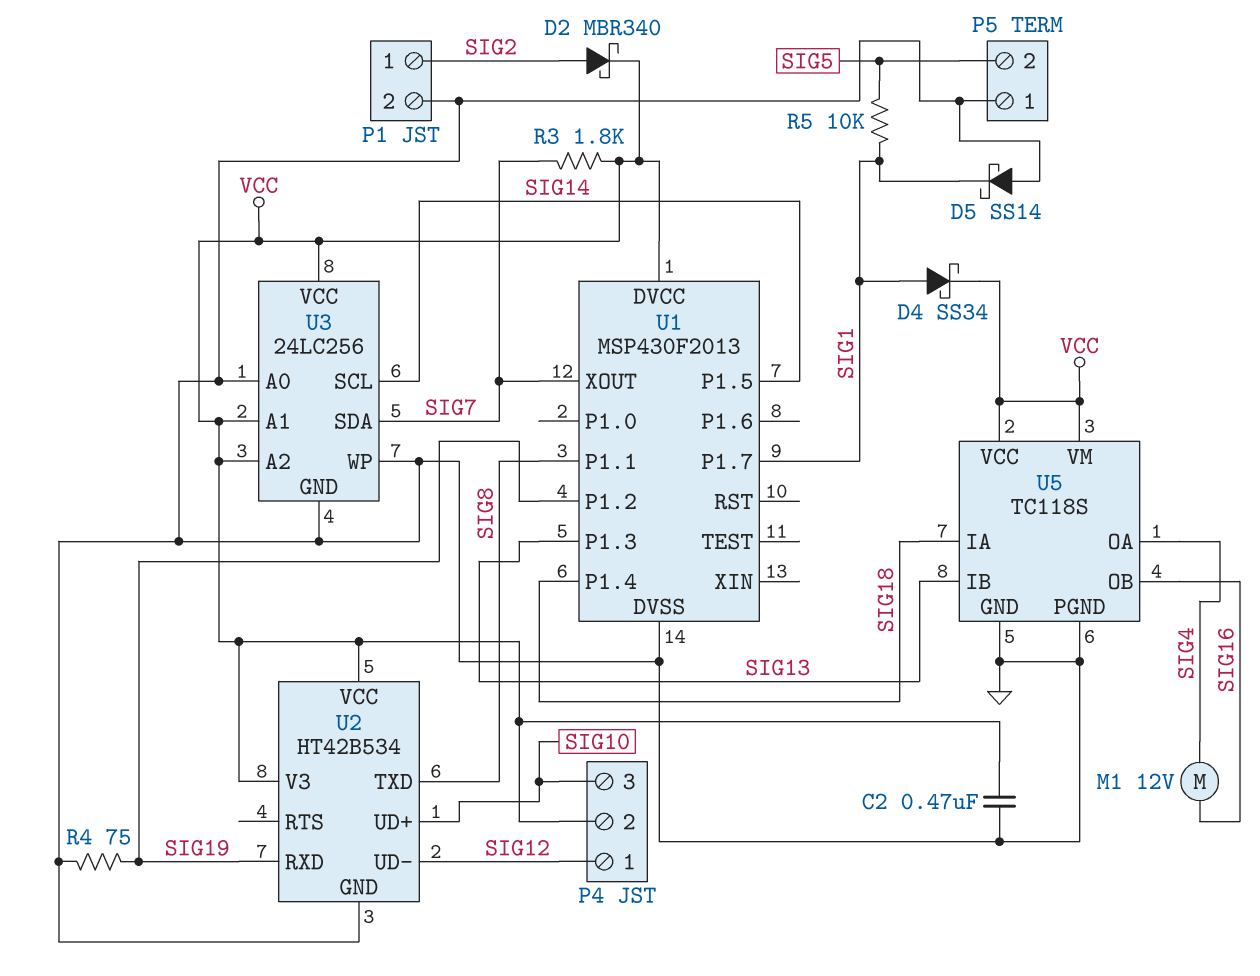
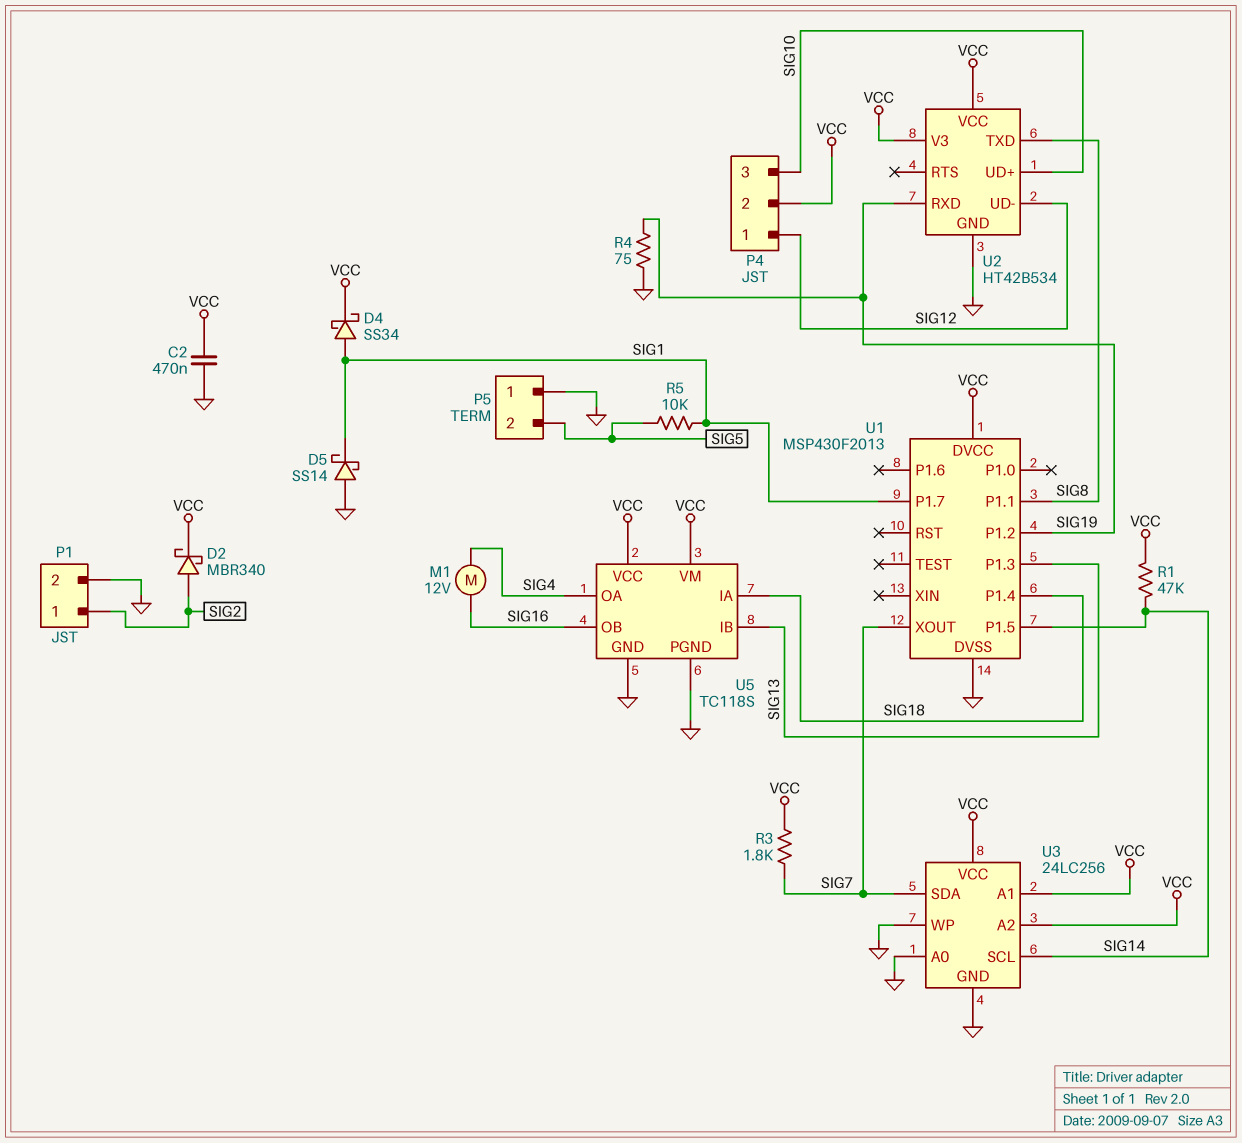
R1: none -> 47k (SIG14, VCC)

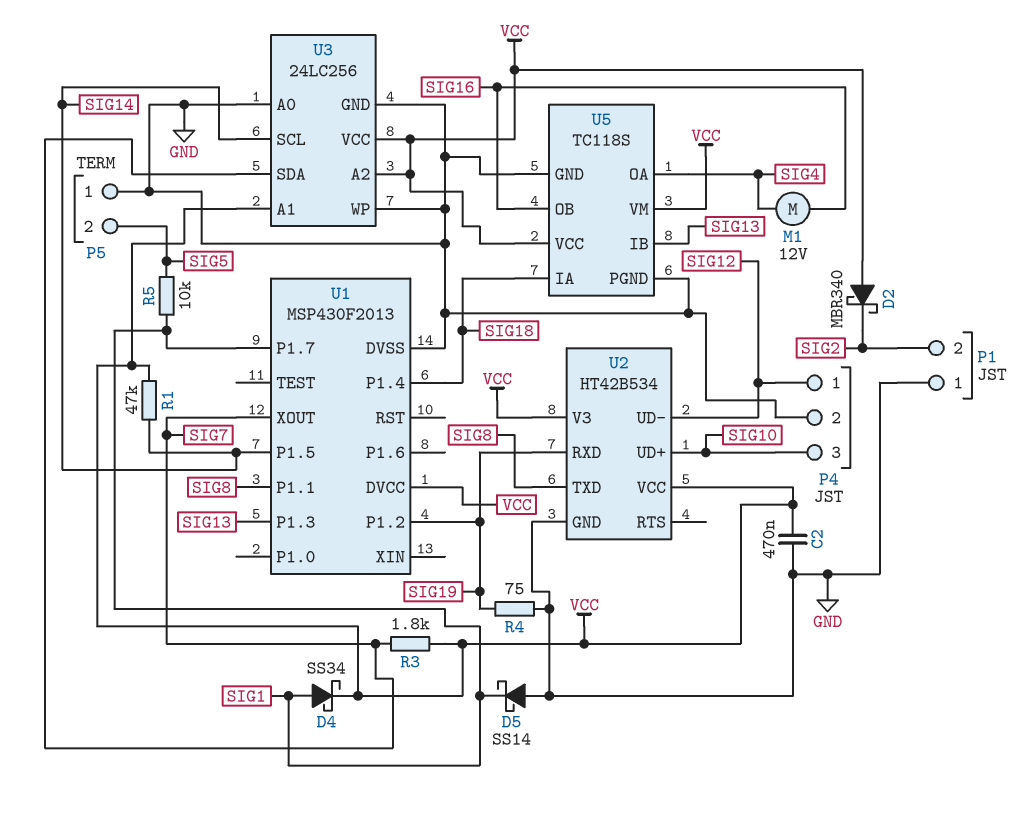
D2: schottky MBR340 (A SIG2, K VCC) -> schottky MBR340 (A VCC, K SIG2)
P1 pin 1: SIG2 -> GND
P1 pin 2: GND -> SIG2
P4 pin 2: VCC -> GND

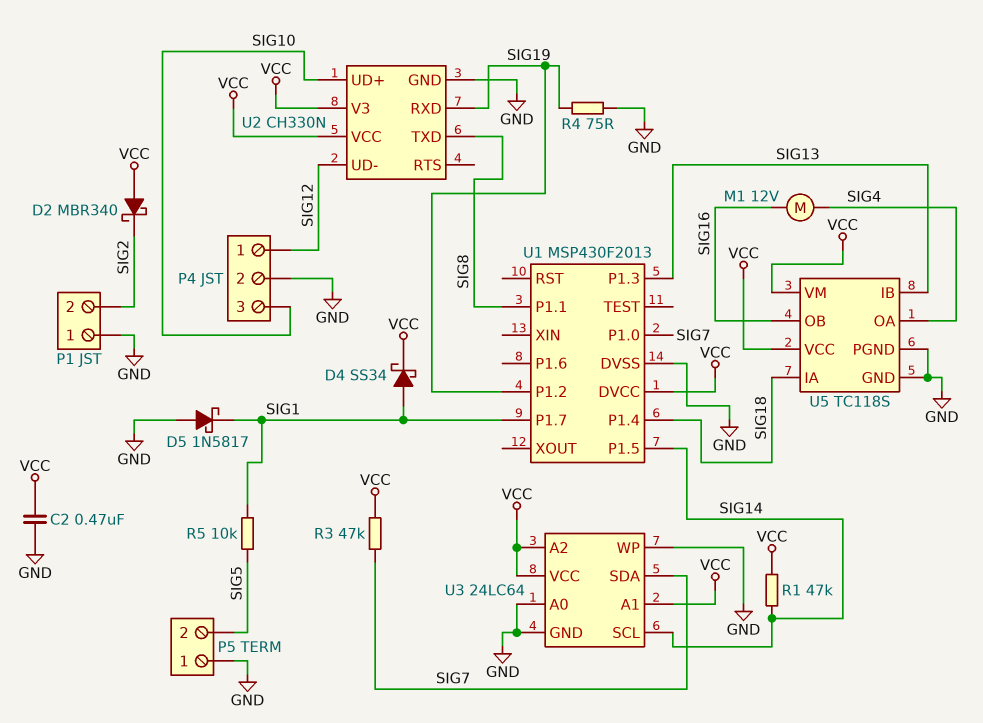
D5: schottky SS14 (A GND, K SIG1) -> schottky 1N5817 (A GND, K SIG1)
R3: 1.8k (SIG7, VCC) -> 47k (SIG7, VCC)
U1 pin P1.0: none -> SIG7
U1 pin XOUT: SIG7 -> none
U2: HT42B534 -> CH330N
U3: 24LC256 -> 24LC64

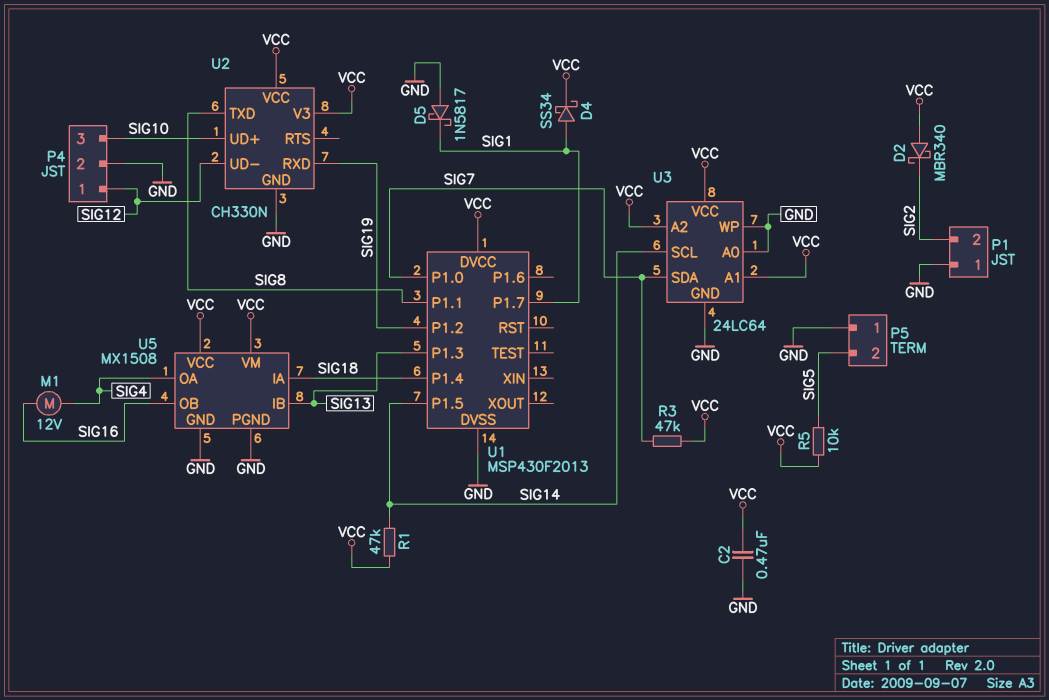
R4: 75 (GND, SIG19) -> none
R5: 10k (SIG1, SIG5) -> 10k (SIG5, VCC)
U5: TC118S -> MX1508

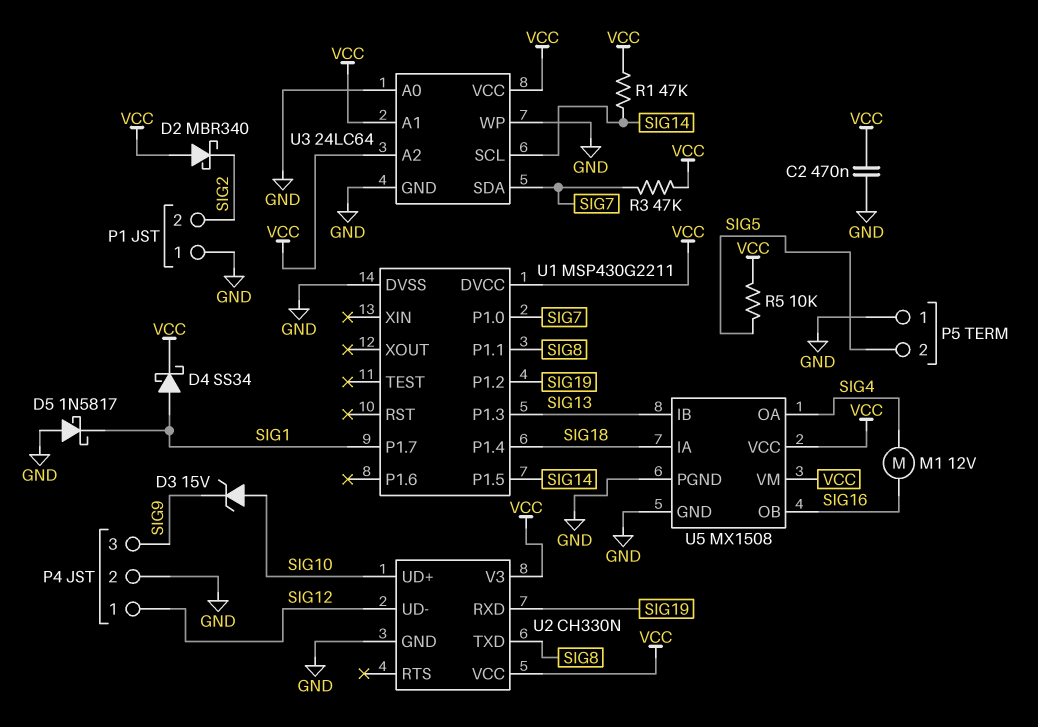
D3: none -> zener 15V (A SIG10, K SIG9)
P4 pin 3: SIG10 -> SIG9
U1: MSP430F2013 -> MSP430G2211

